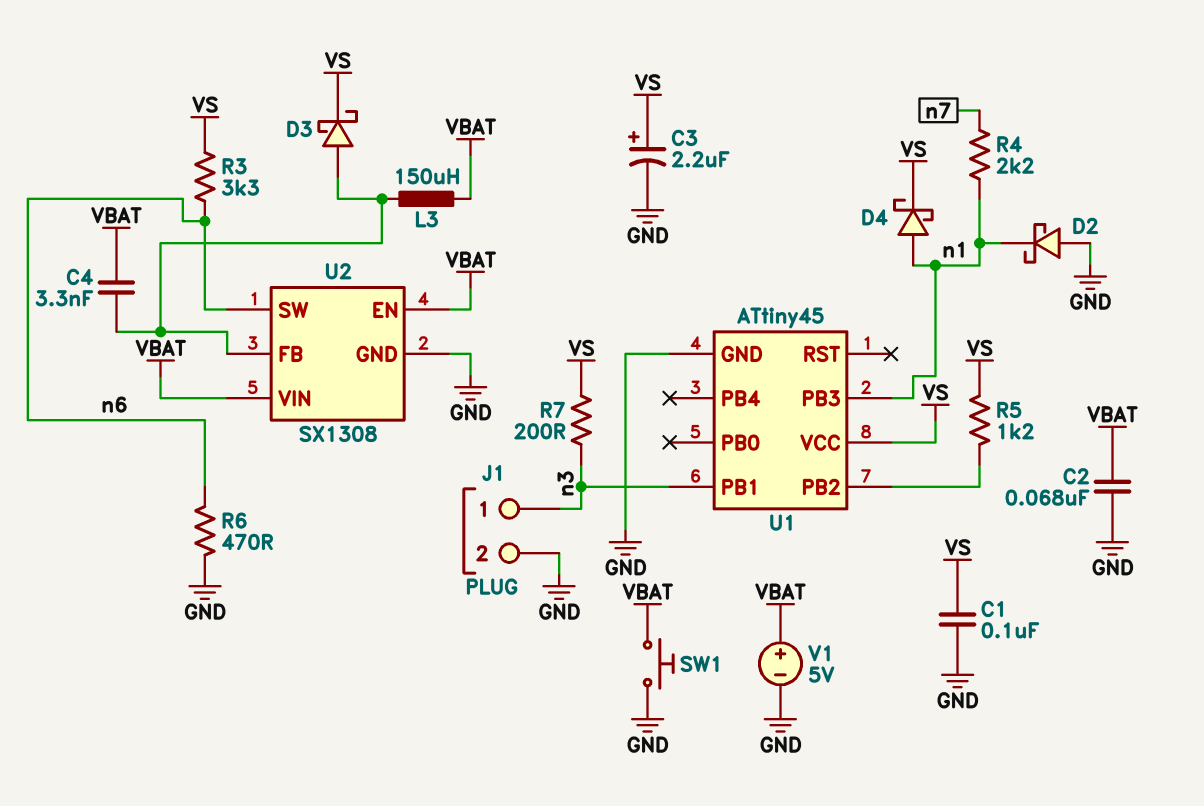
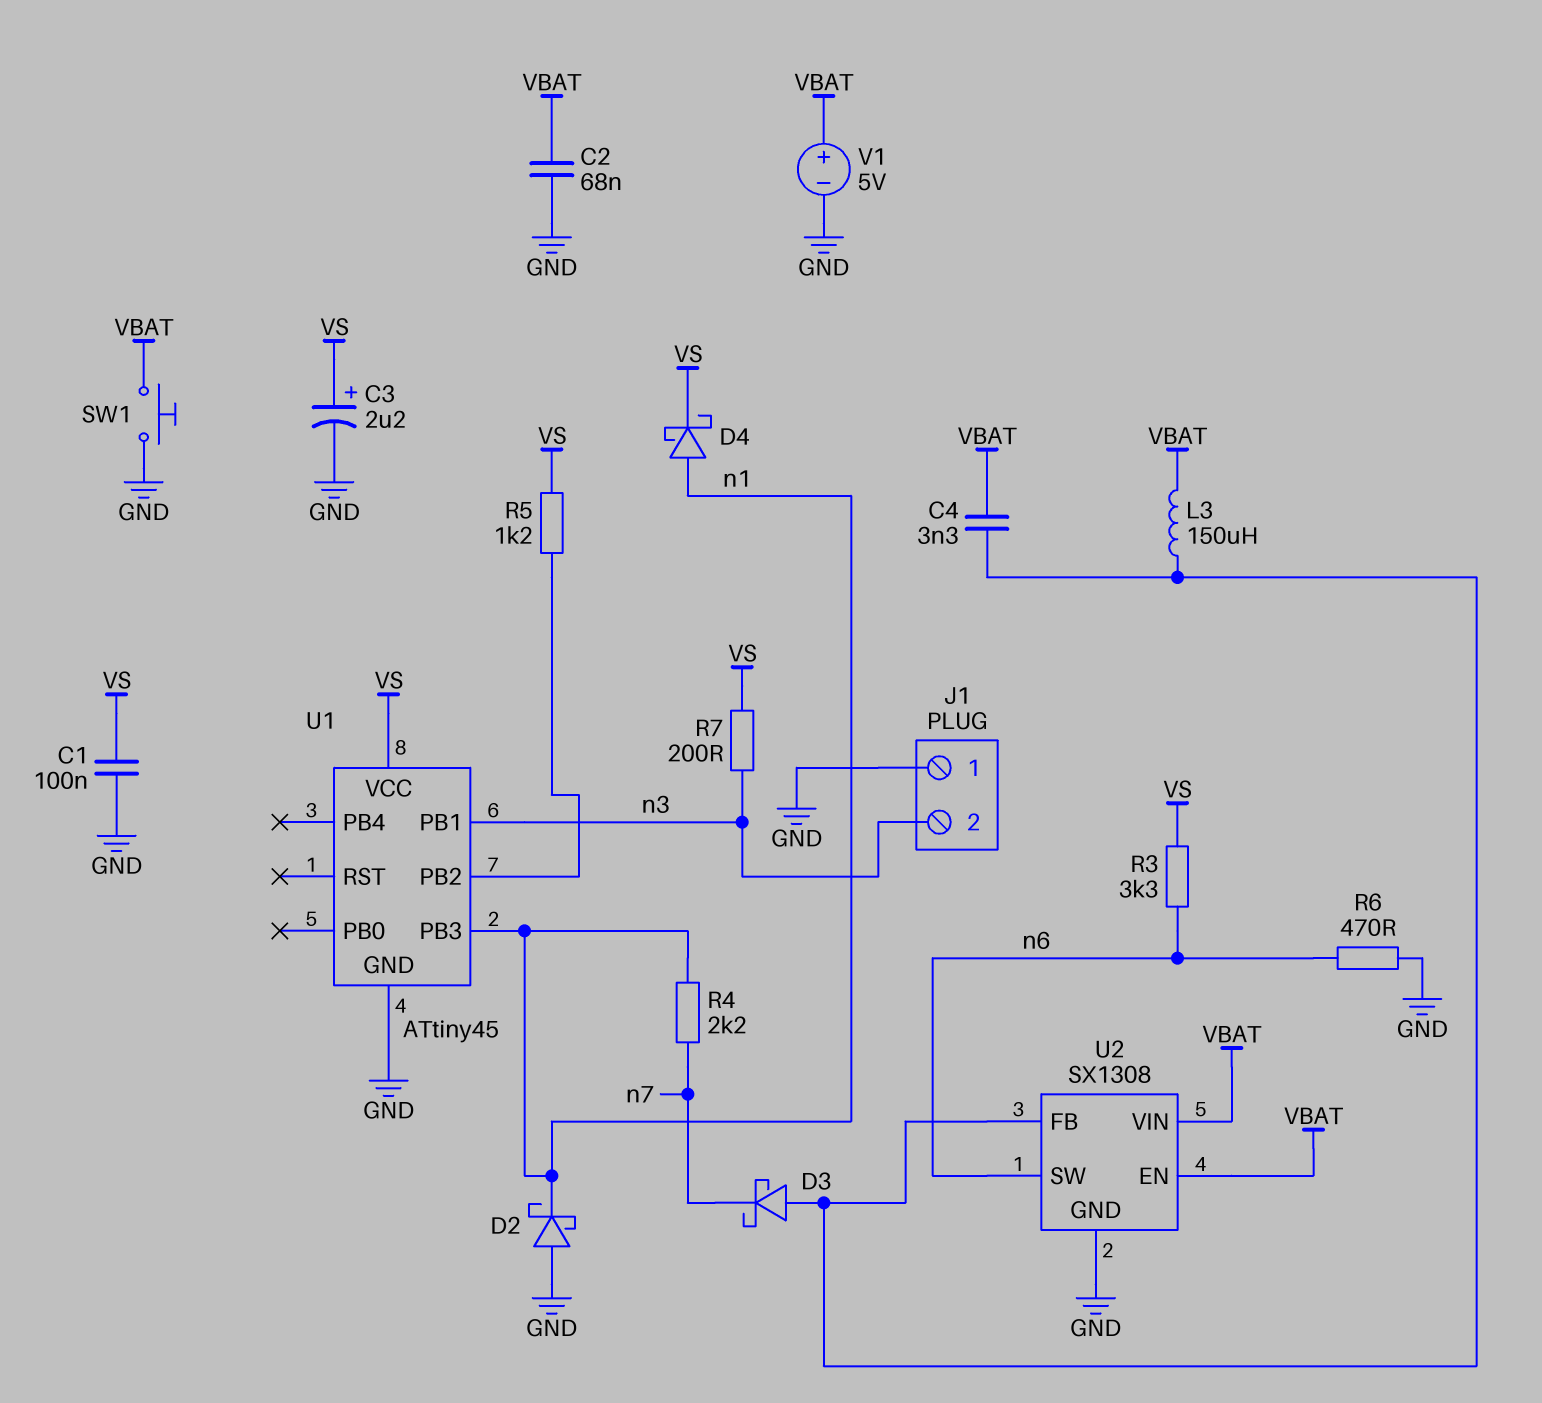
D3: schottky (A U2/FB, K VS) -> schottky (A U2/FB, K n7)
J1 pin 1: n3 -> GND
J1 pin 2: GND -> n3

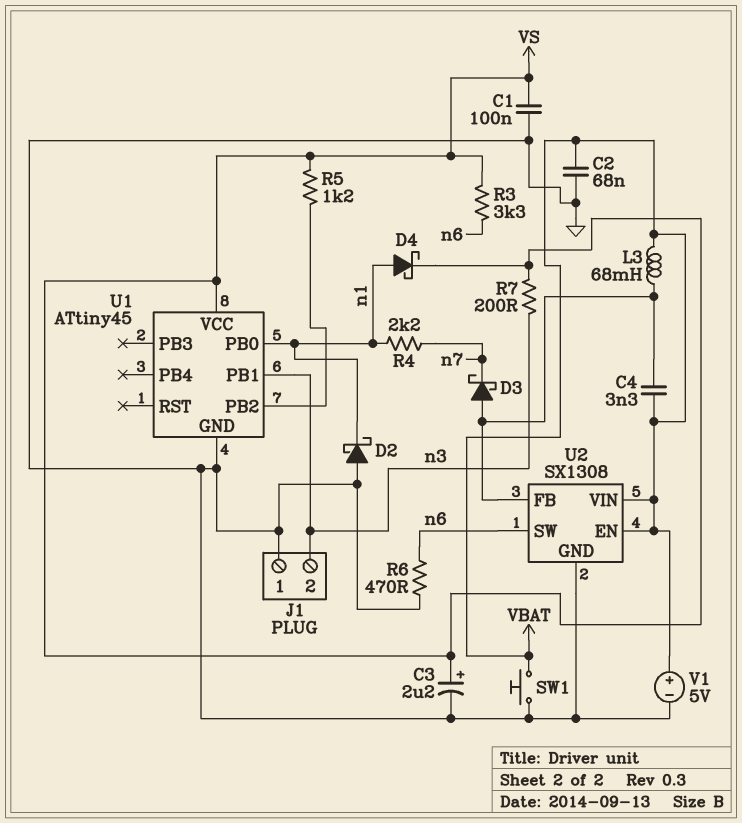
L3: 150uH (U2/FB, VBAT) -> 68mH (U2/FB, VBAT)
U1 pin PB0: none -> n1
U1 pin PB3: n1 -> none

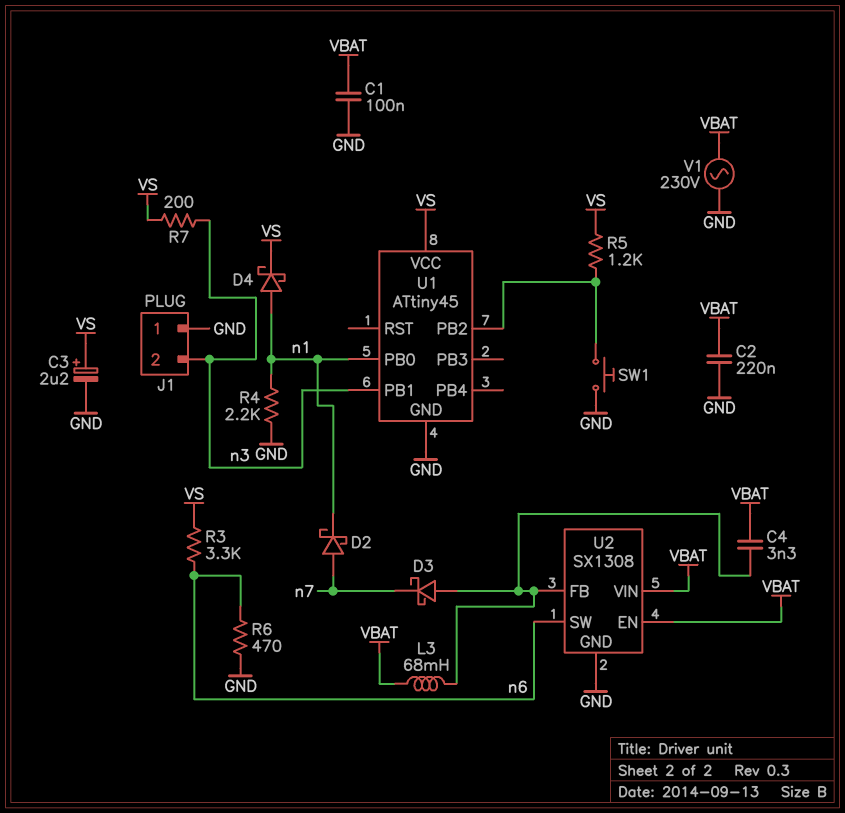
C1: 100nF (GND, VS) -> 100nF (GND, VBAT)
C2: 68nF (GND, VBAT) -> 220nF (GND, VBAT)
D2: schottky (A GND, K n1) -> schottky (A n7, K n1)
R4: 2.2k (n1, n7) -> 2.2k (GND, n1)
SW1: button (GND, VBAT) -> button (GND, U1/PB2)
V1: 5V (plus VBAT, minus GND) -> AC 230V (GND, VBAT)

